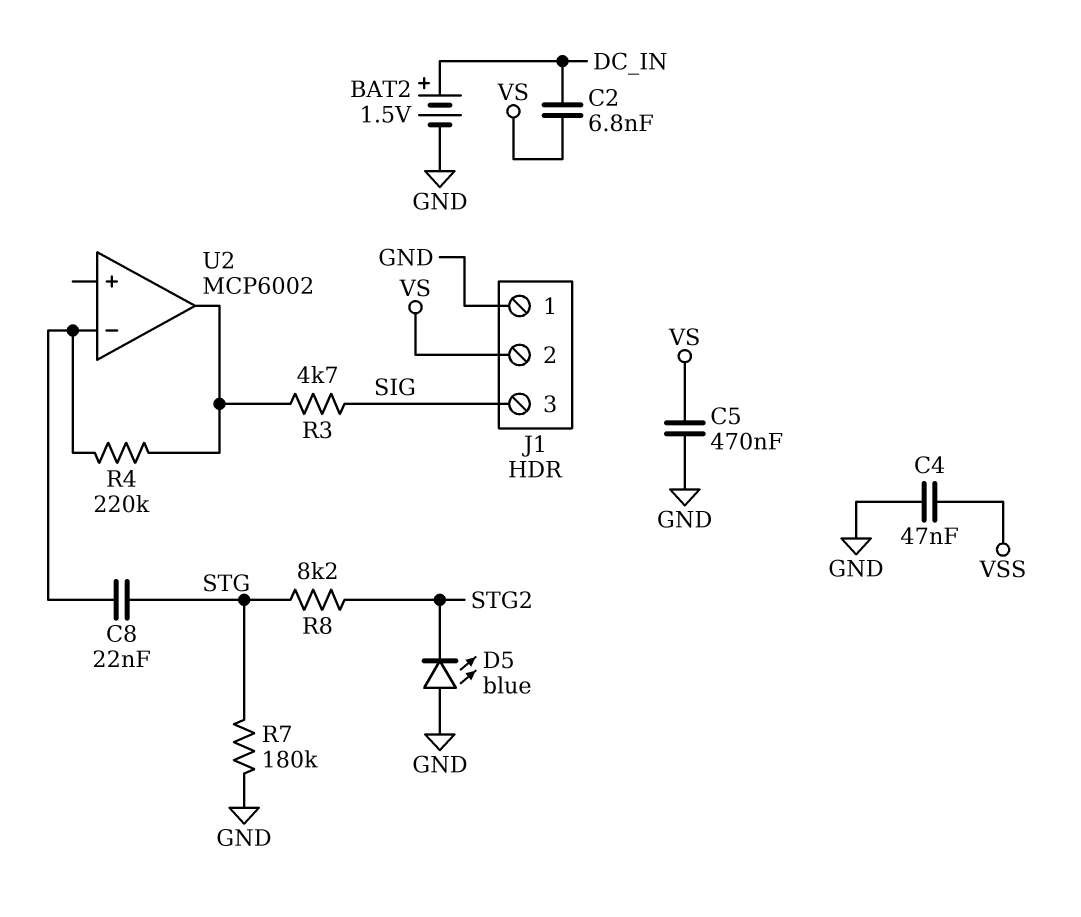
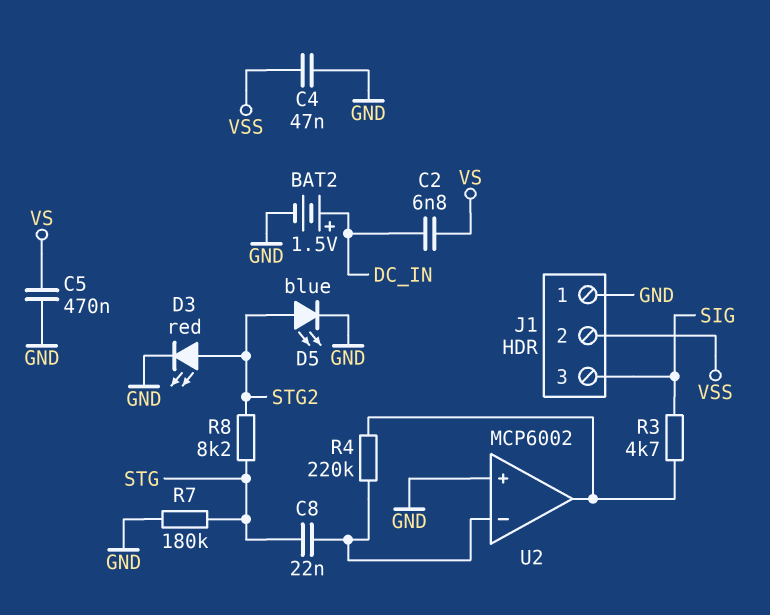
D3: none -> LED red (A STG2, K GND)
D5: LED blue (A GND, K STG2) -> LED blue (A STG2, K GND)
J1 pin 2: VS -> VSS
U2 pin in+: none -> GND

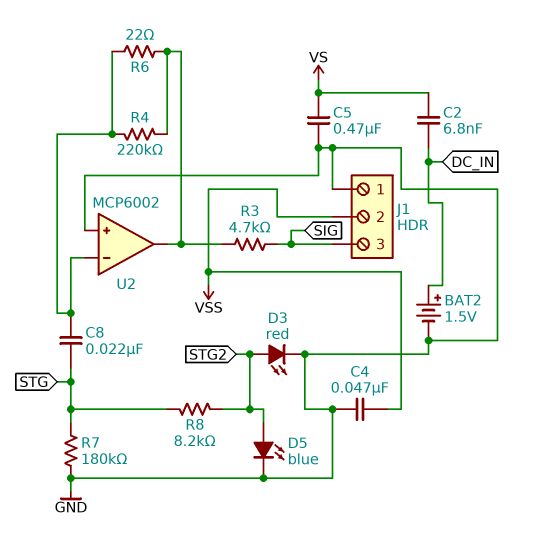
R6: none -> 22 (U2/in-, U2/out)

